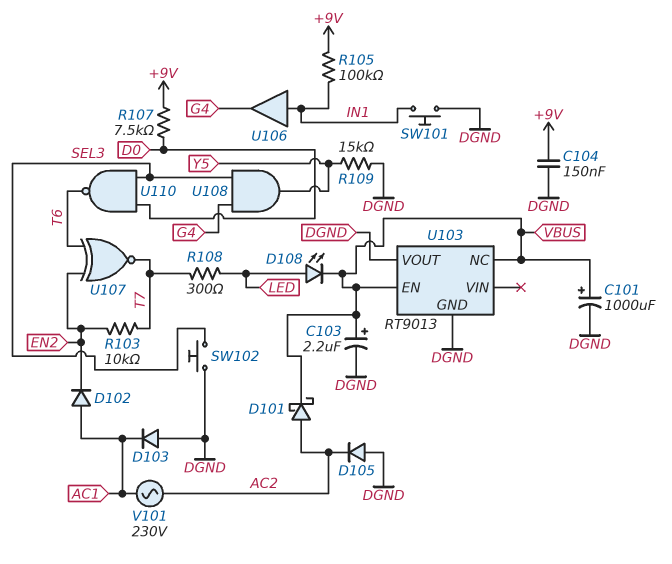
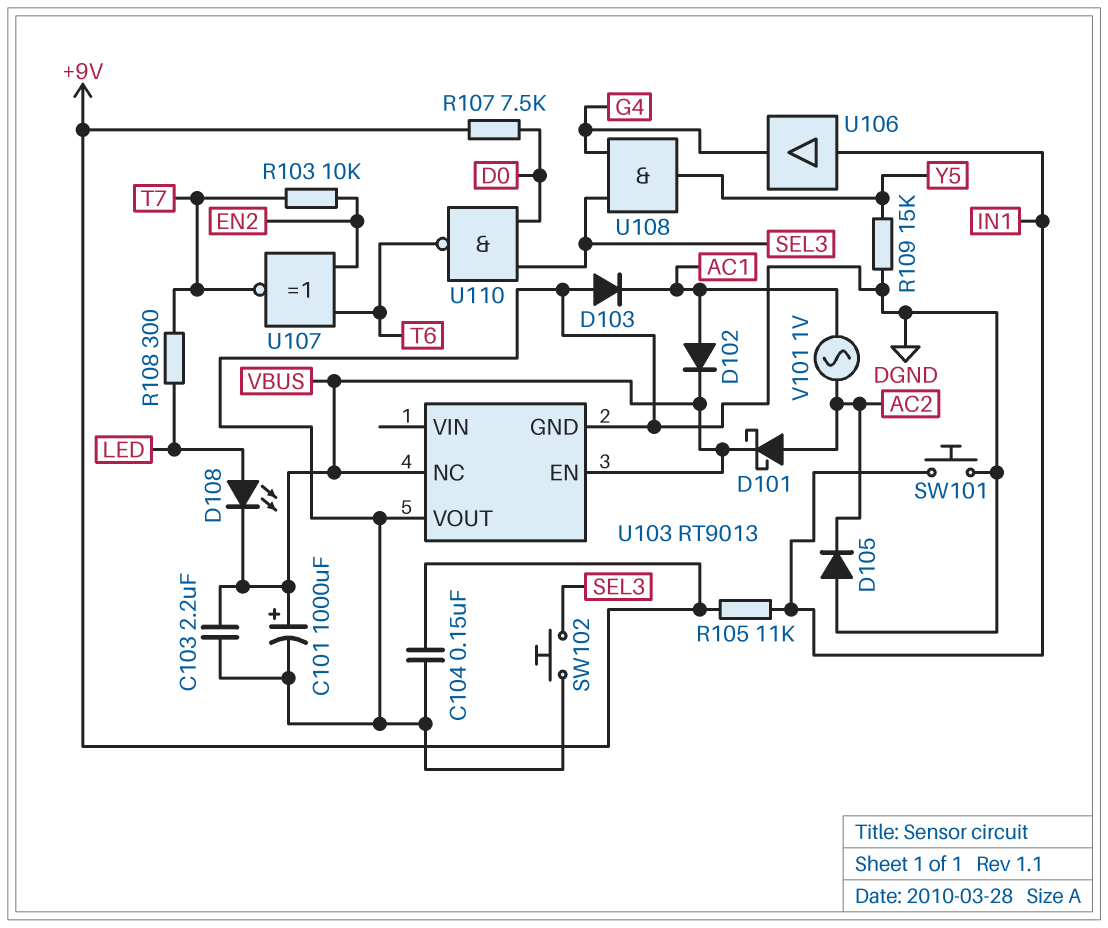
C103: 2.2uF (plus VBUS, minus DGND) -> 2.2uF (DGND, VBUS)
D102: diode (A AC1, K EN2) -> diode (A AC1, K VBUS)
R105: 100k (+9V, IN1) -> 11k (+9V, IN1)
V101: AC 230V (AC1, AC2) -> AC 1V (AC1, AC2)

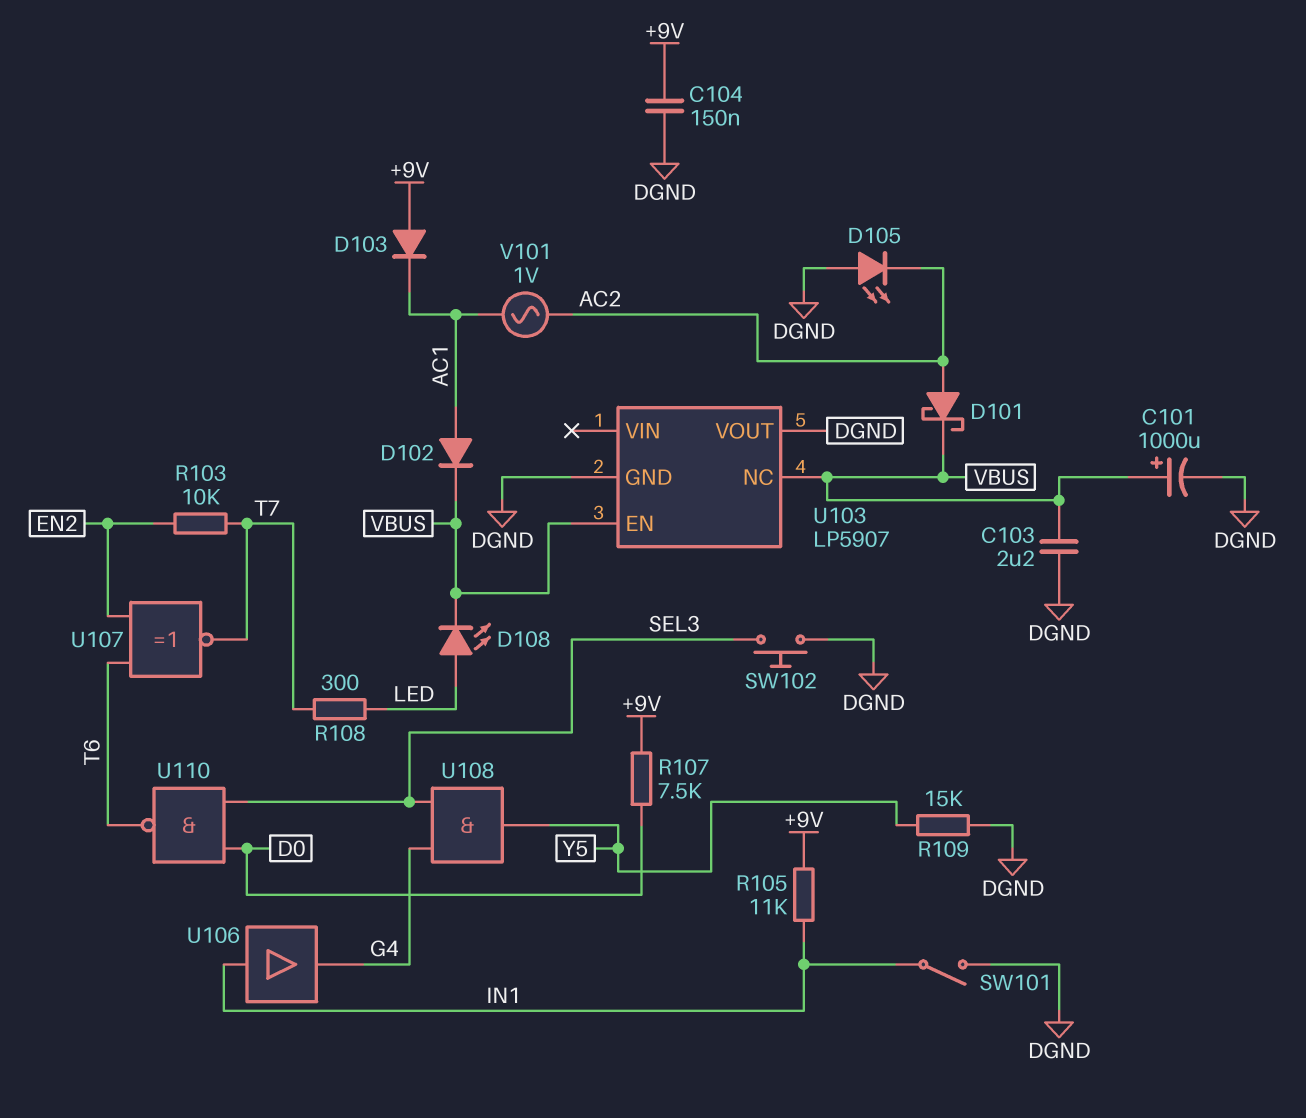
D103: diode (A DGND, K AC1) -> diode (A +9V, K AC1)
D105: diode (A DGND, K AC2) -> LED (A DGND, K AC2)
SW101: button (DGND, IN1) -> switch (DGND, IN1)
U103: RT9013 -> LP5907

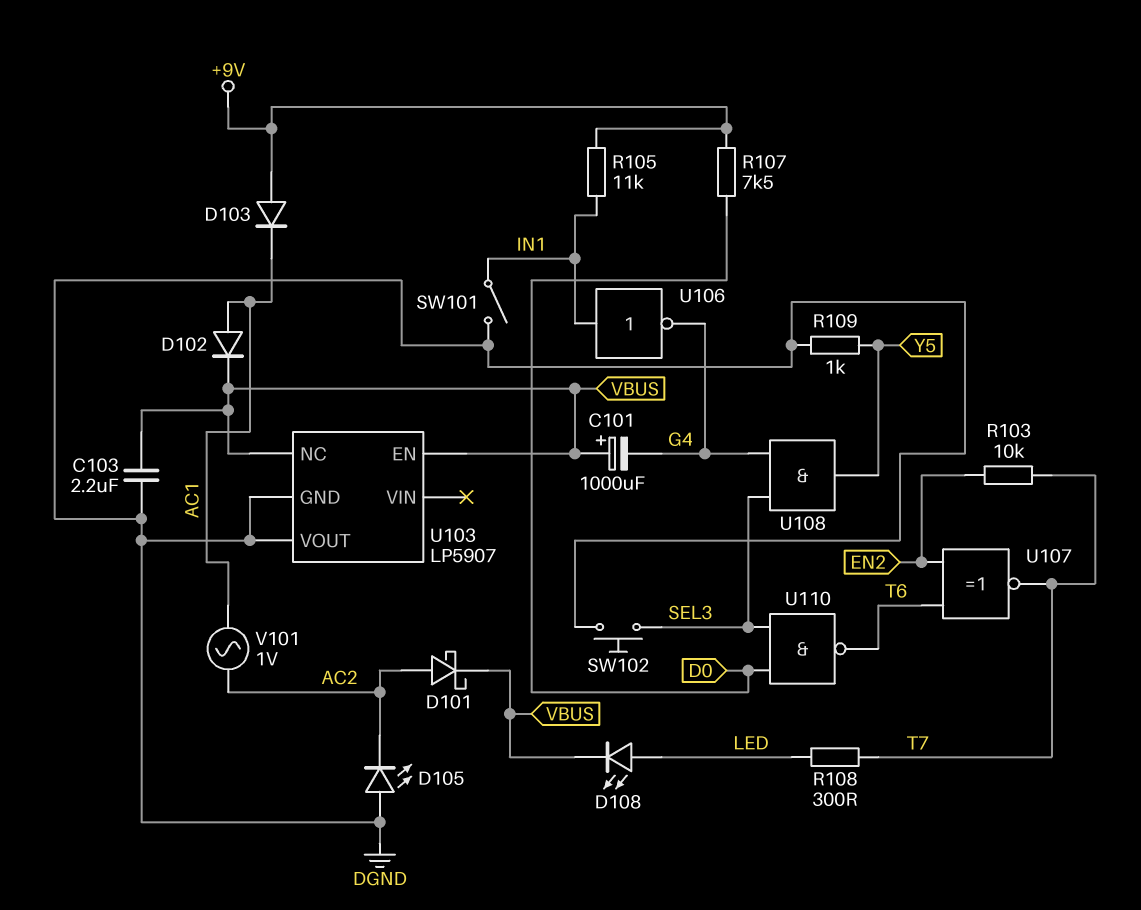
C101: 1000uF (plus VBUS, minus DGND) -> 1000uF (plus VBUS, minus G4)
C104: 150nF (+9V, DGND) -> none
R109: 15k (DGND, Y5) -> 1k (DGND, Y5)
U106: buffer (in IN1, out G4) -> NOT (in IN1, out G4)

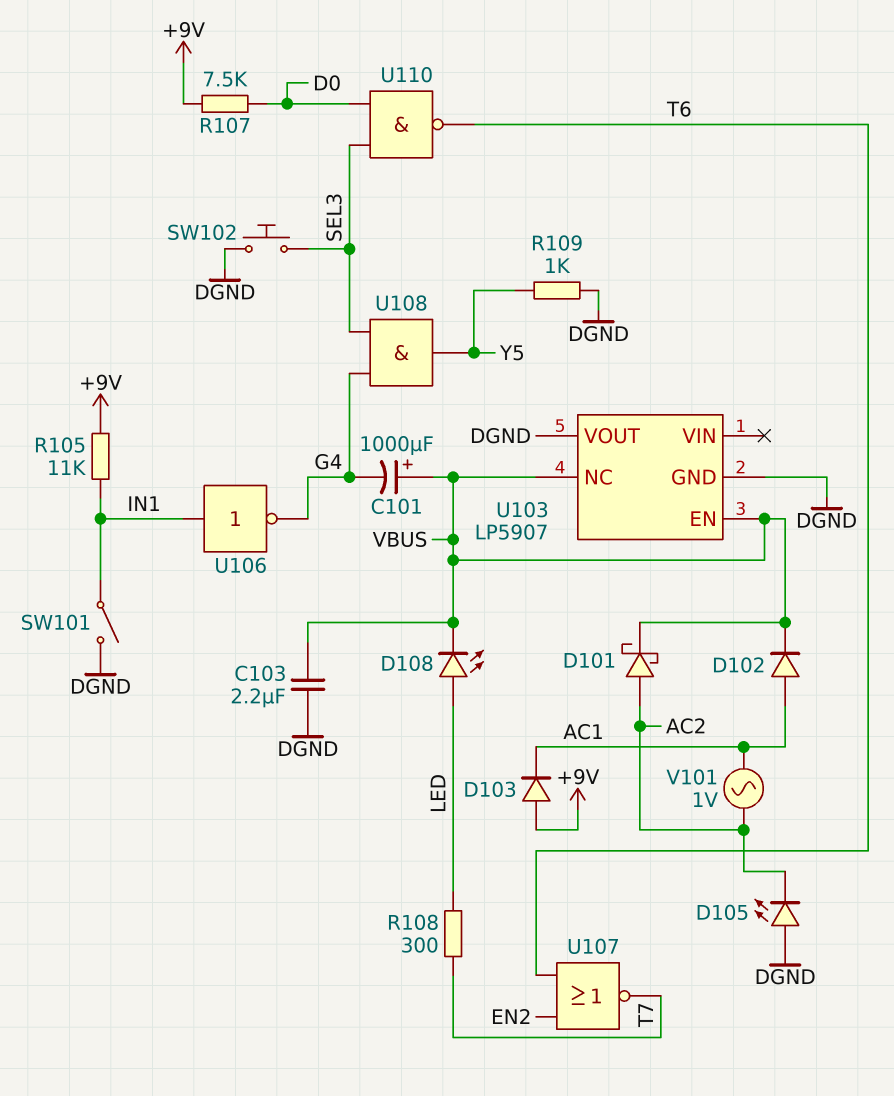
R103: 10k (EN2, T7) -> none
U107: XNOR (in EN2, in T6, out T7) -> NOR (in EN2, in T6, out T7)

